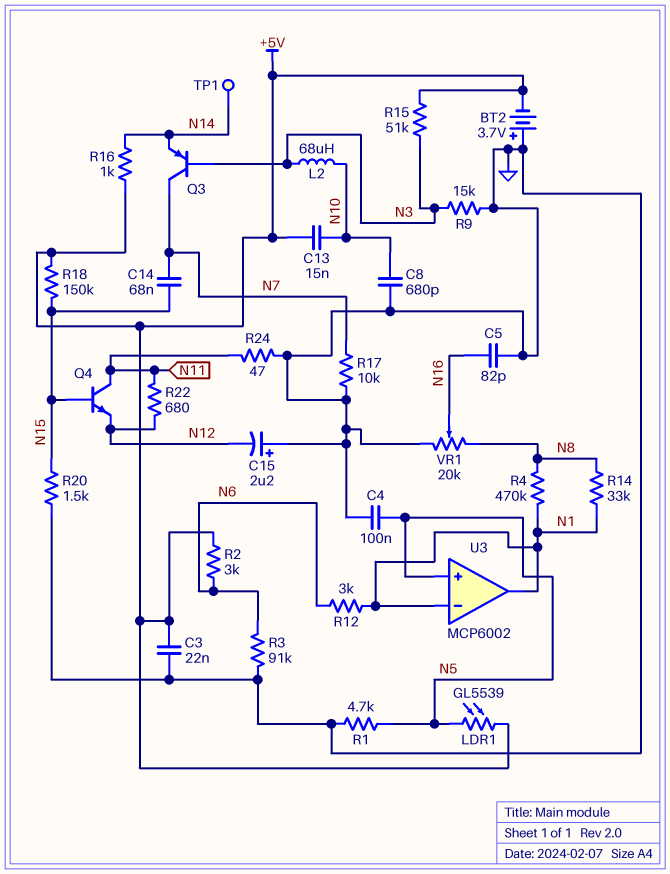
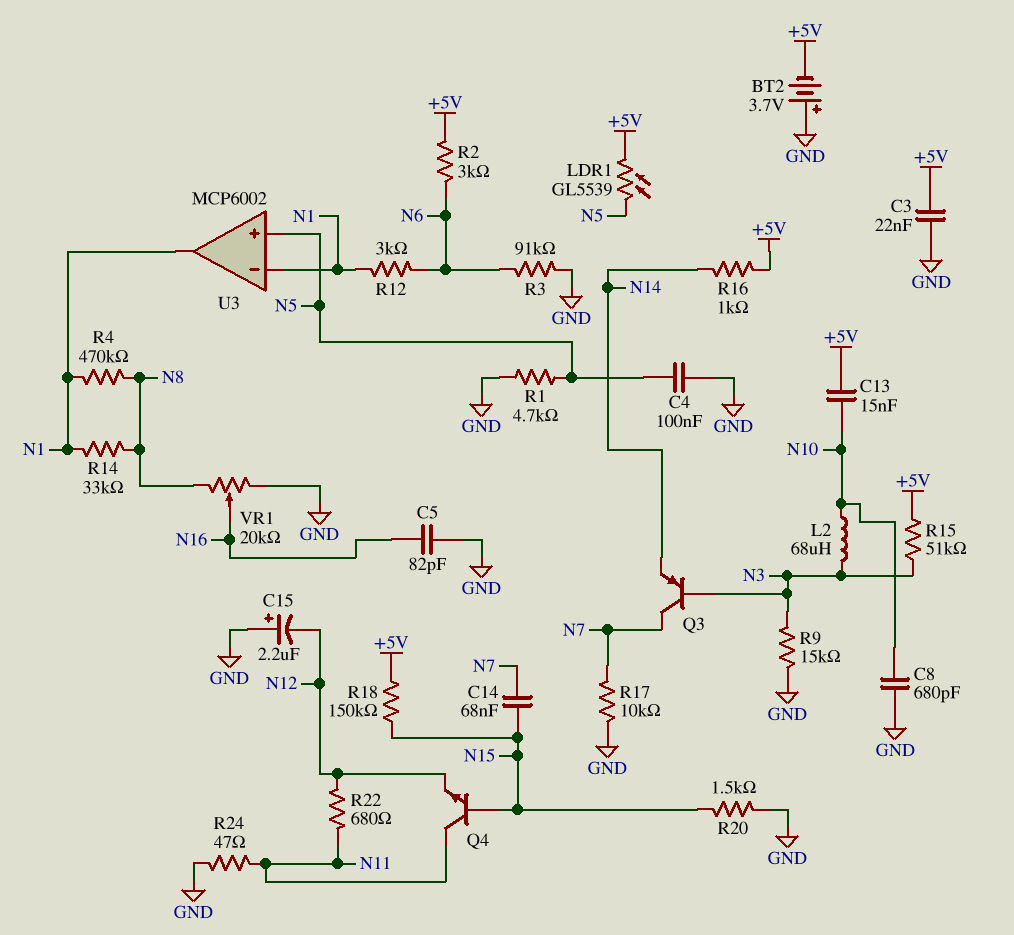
TP1: test point (N14) -> none

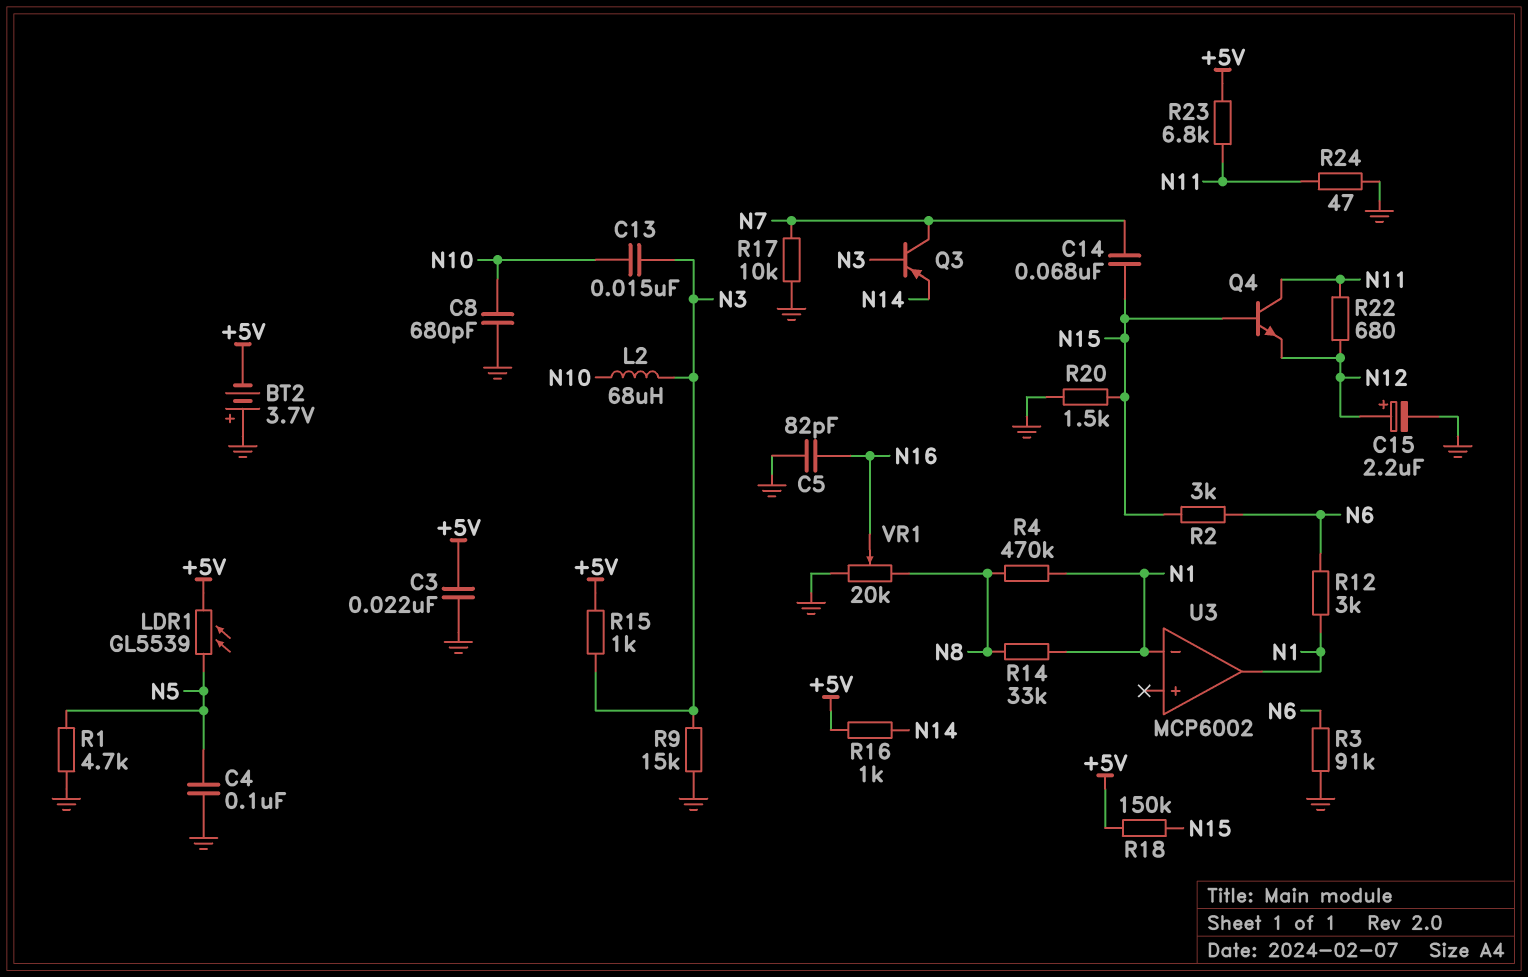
C13: 15nF (+5V, N10) -> 15nF (N3, N10)
C15: 2.2uF (plus GND, minus N12) -> 2.2uF (plus N12, minus GND)
R2: 3k (+5V, N6) -> 3k (N6, N15)
R15: 51k (+5V, N3) -> 1k (+5V, N3)
R23: none -> 6.8k (+5V, N11)
U3 pin in+: N5 -> none

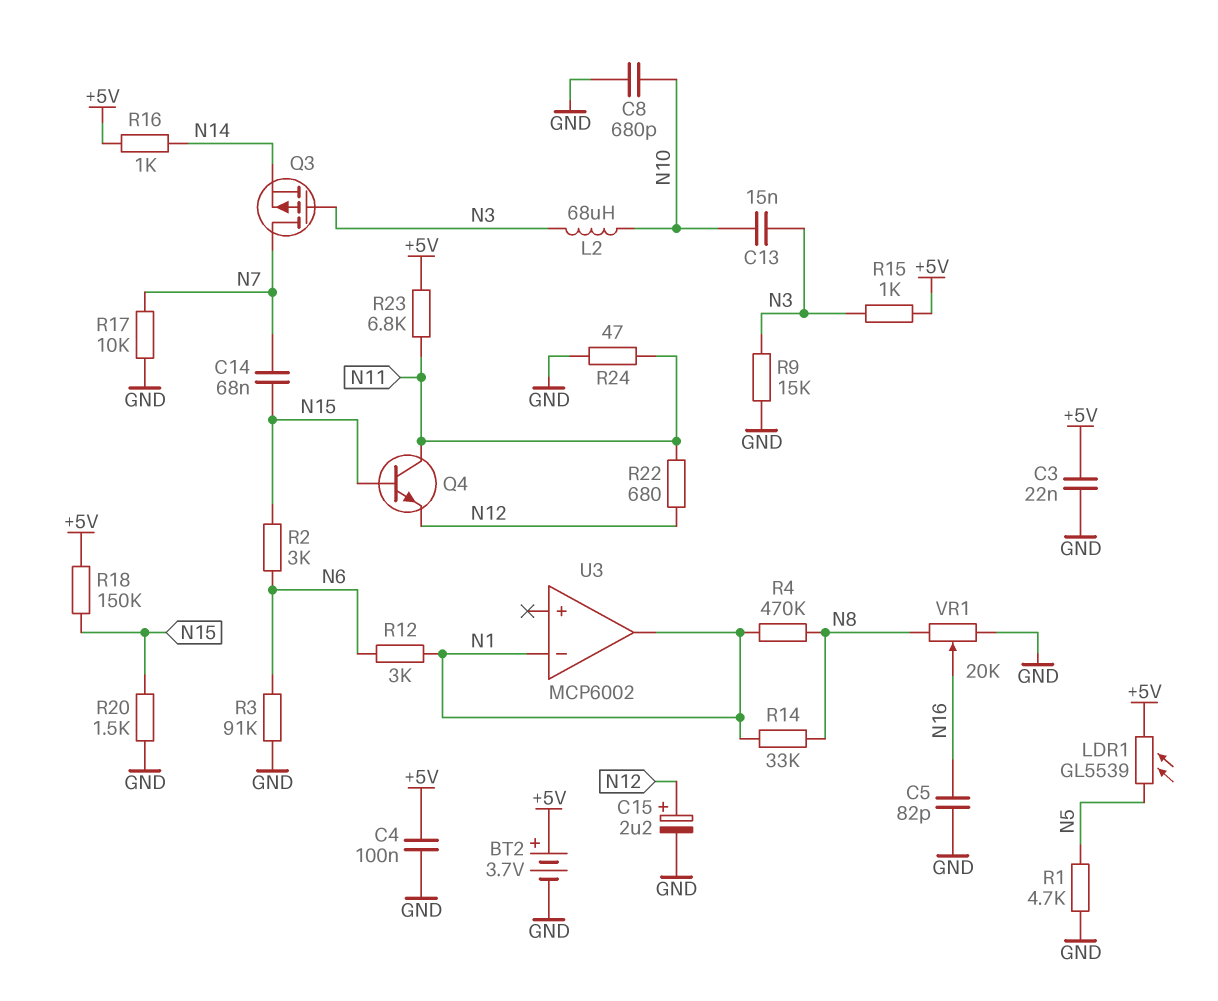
BT2: 3.7V (plus GND, minus +5V) -> 3.7V (plus +5V, minus GND)
C4: 100nF (GND, N5) -> 100nF (+5V, GND)
Q3: PNP (B N3, C N7, E N14) -> PMOS (G N3, D N7, S N14)

